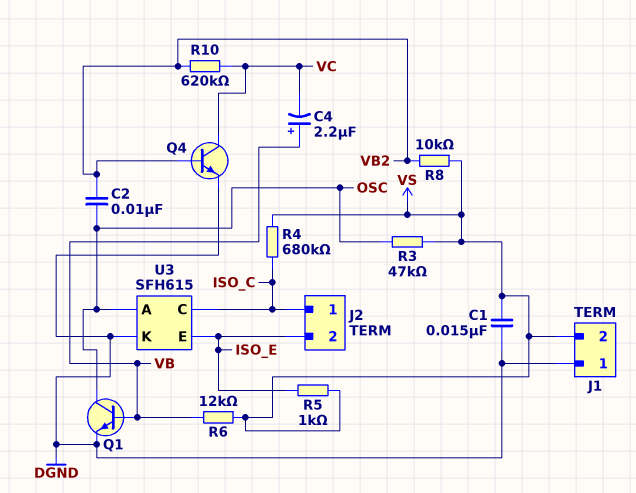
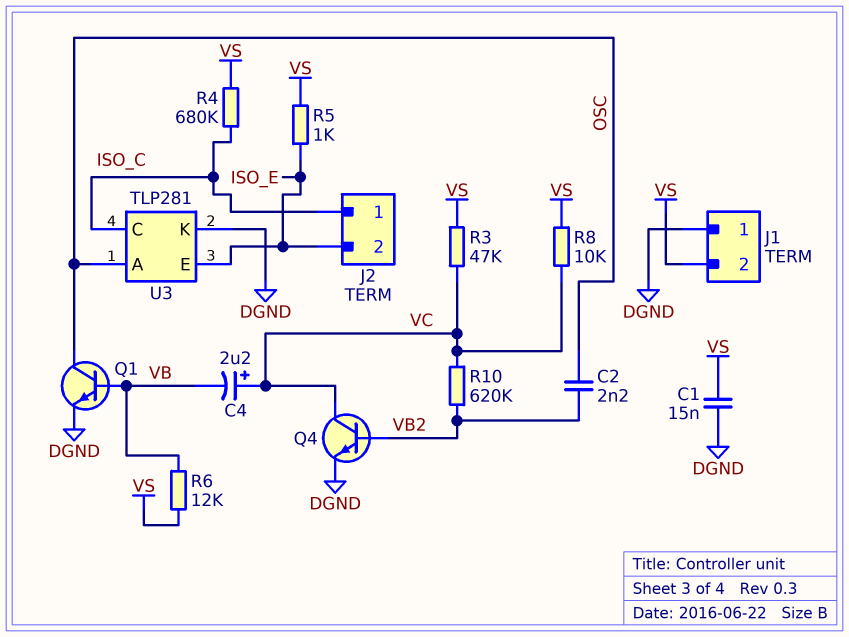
C2: 10nF (OSC, VB2) -> 2.2nF (OSC, VB2)
C4: 2.2uF (plus VB, minus VC) -> 2.2uF (plus VC, minus VB)
R3: 47k (OSC, VS) -> 47k (VC, VS)
R8: 10k (VB2, VS) -> 10k (VC, VS)
U3: SFH615 -> TLP281

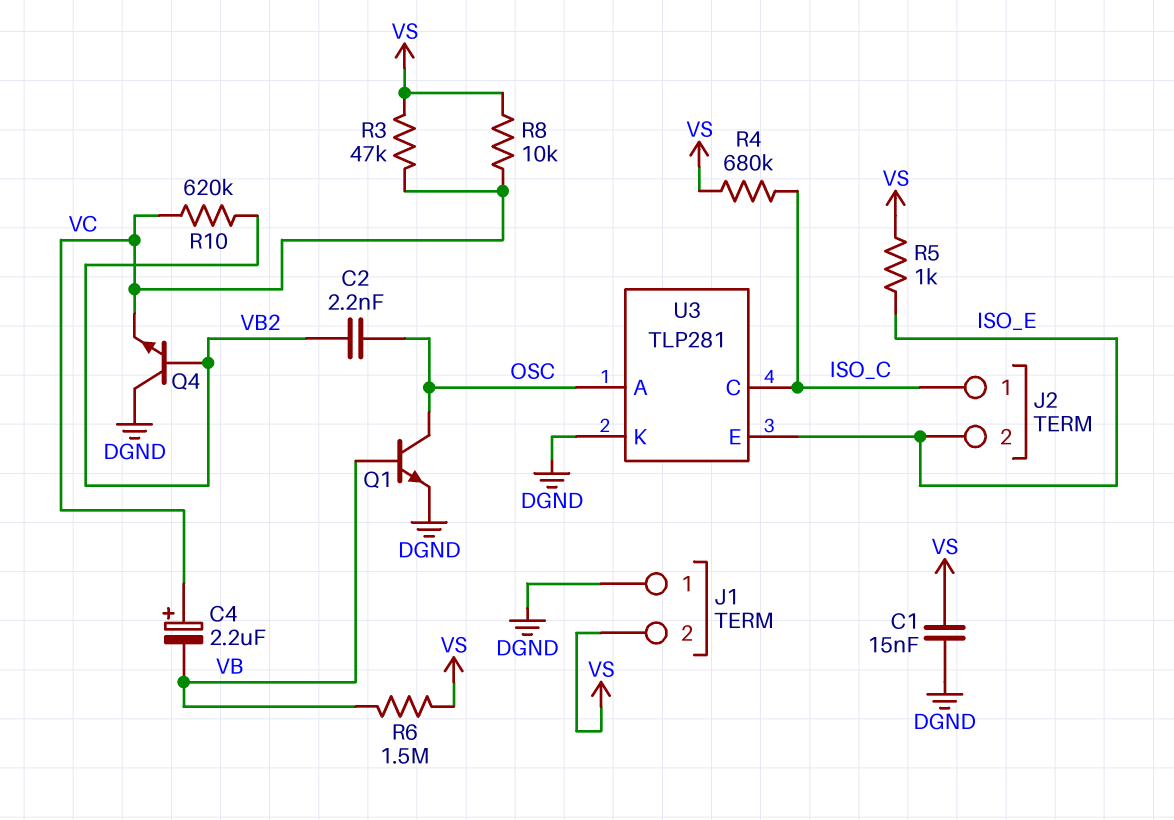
Q4: NPN (B VB2, C VC, E DGND) -> NPN (B VB2, C DGND, E VC)
R6: 12k (VB, VS) -> 1.5M (VB, VS)

